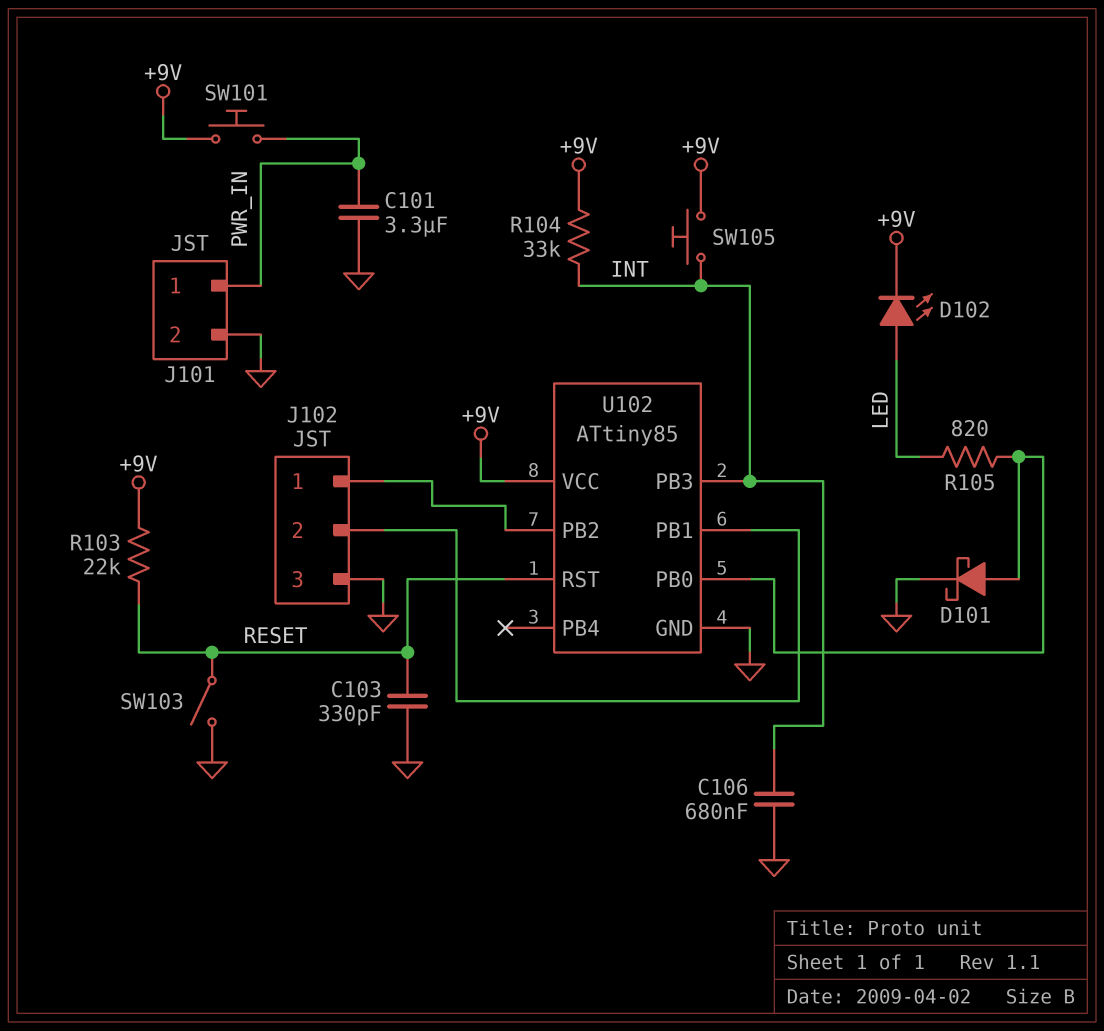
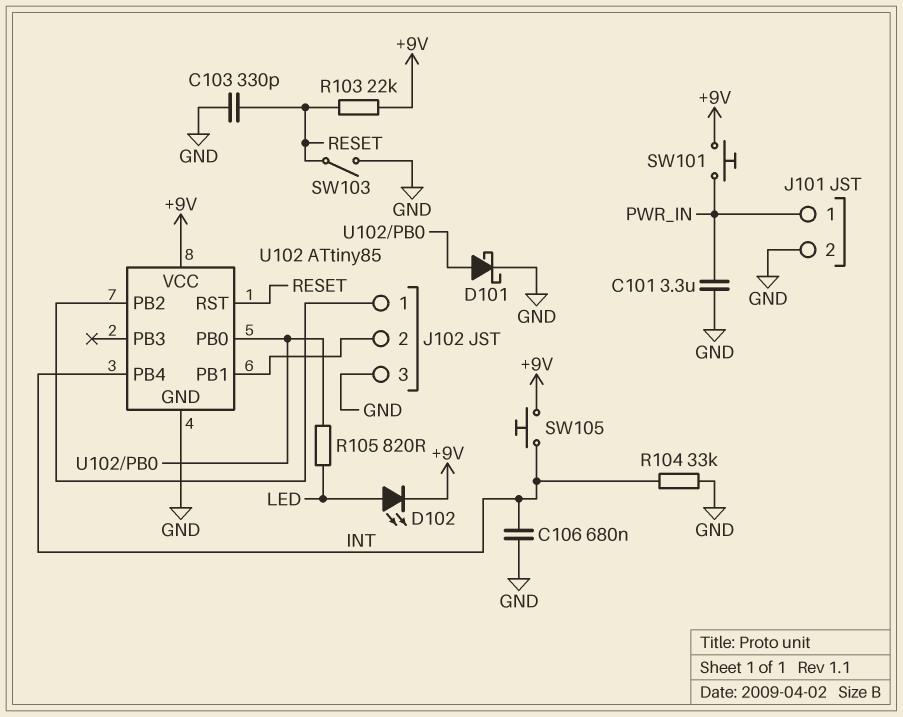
R104: 33k (+9V, INT) -> 33k (GND, INT)
U102 pin PB3: INT -> none
U102 pin PB4: none -> INT

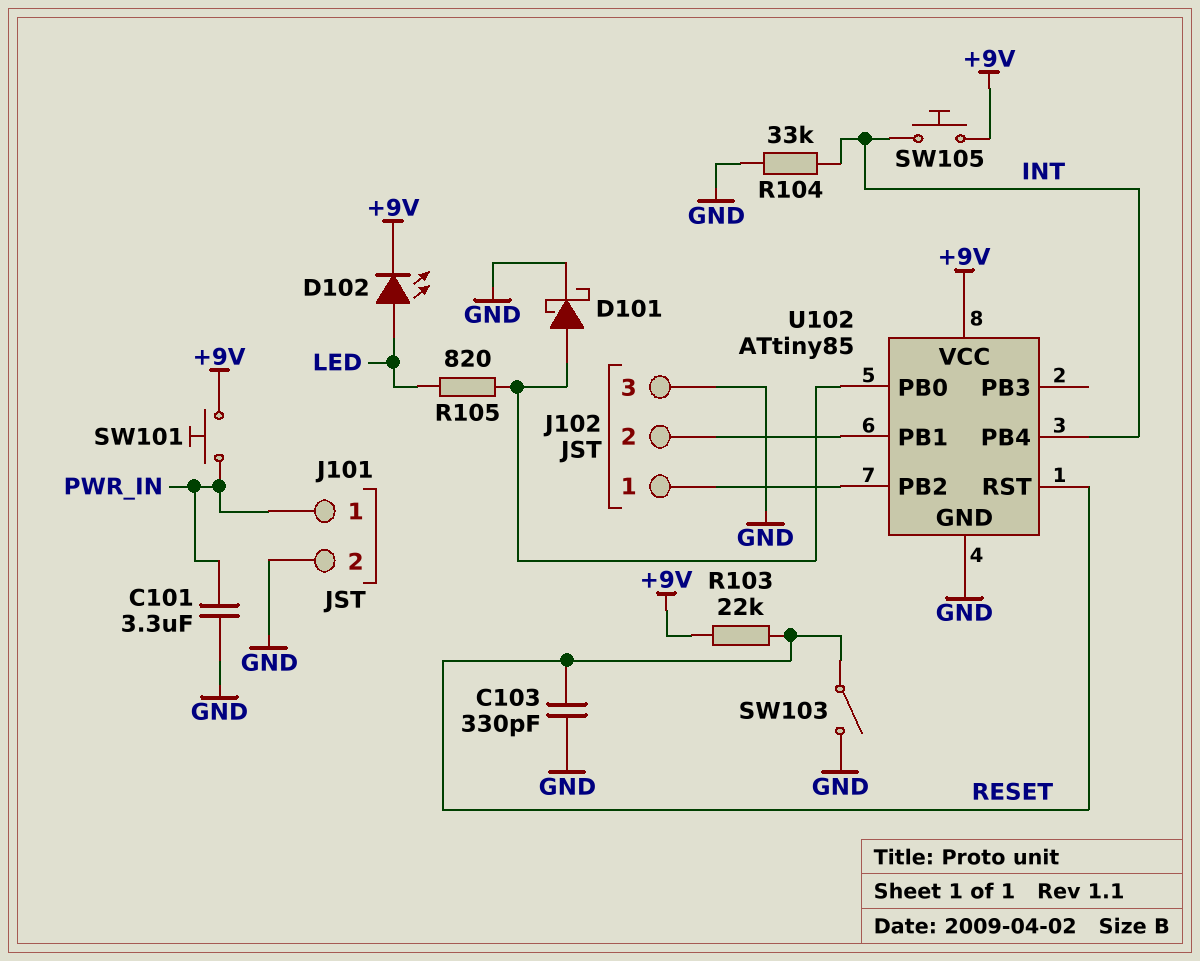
C106: 680nF (GND, INT) -> none

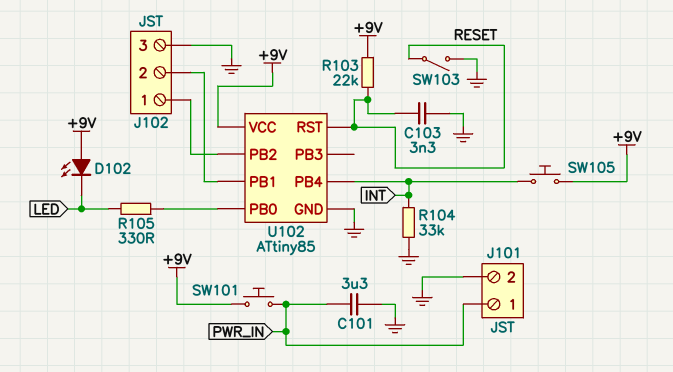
C103: 330pF (GND, RESET) -> 3.3nF (GND, RESET)
D101: schottky (A U102/PB0, K GND) -> none
D102: LED (A LED, K +9V) -> LED (A +9V, K LED)
R105: 820 (LED, U102/PB0) -> 330 (LED, U102/PB0)

